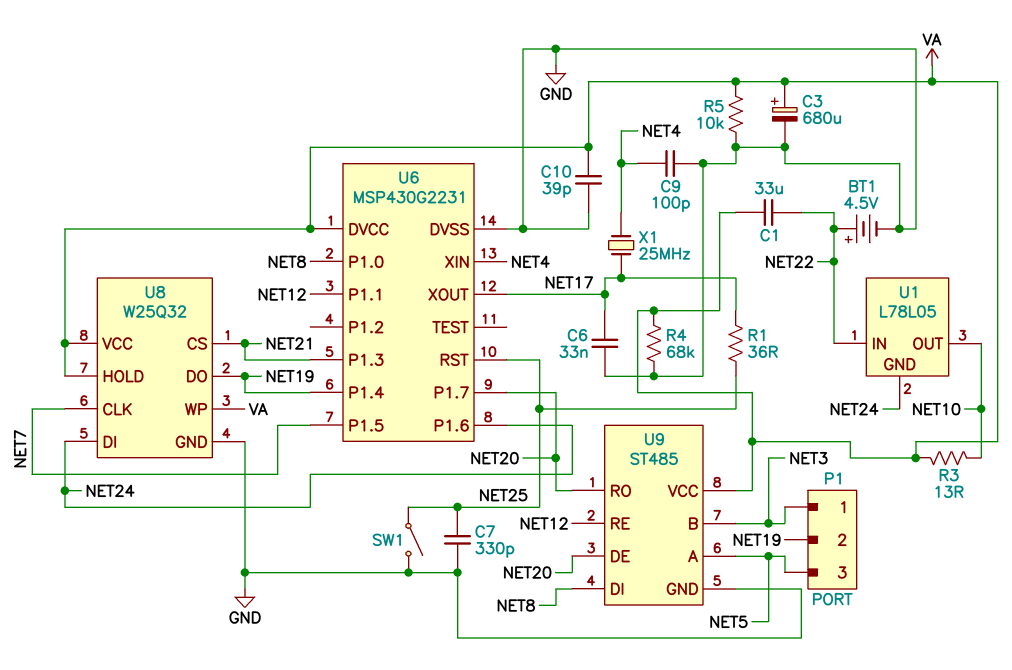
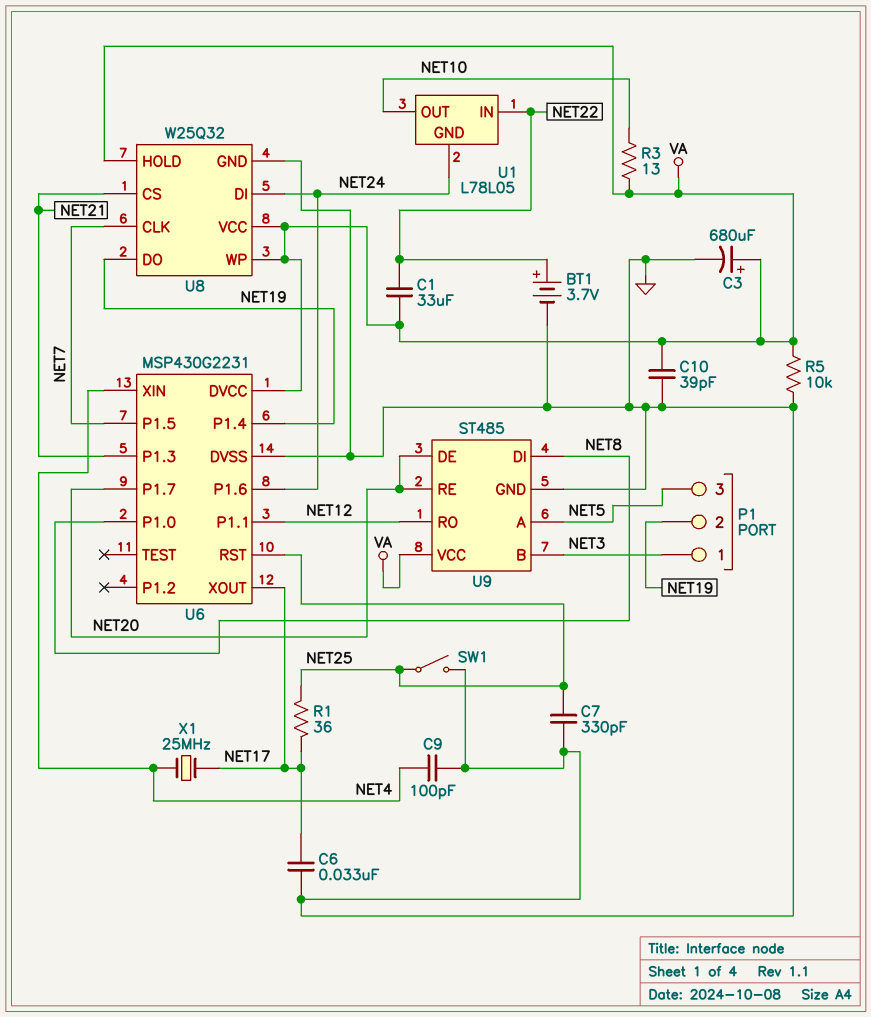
BT1: 4.5V (plus NET22, minus GND) -> 3.7V (plus NET22, minus GND)
R4: 68k (GND, VA) -> none
U9 pin RE: NET12 -> NET20
U9 pin RO: NET20 -> NET12

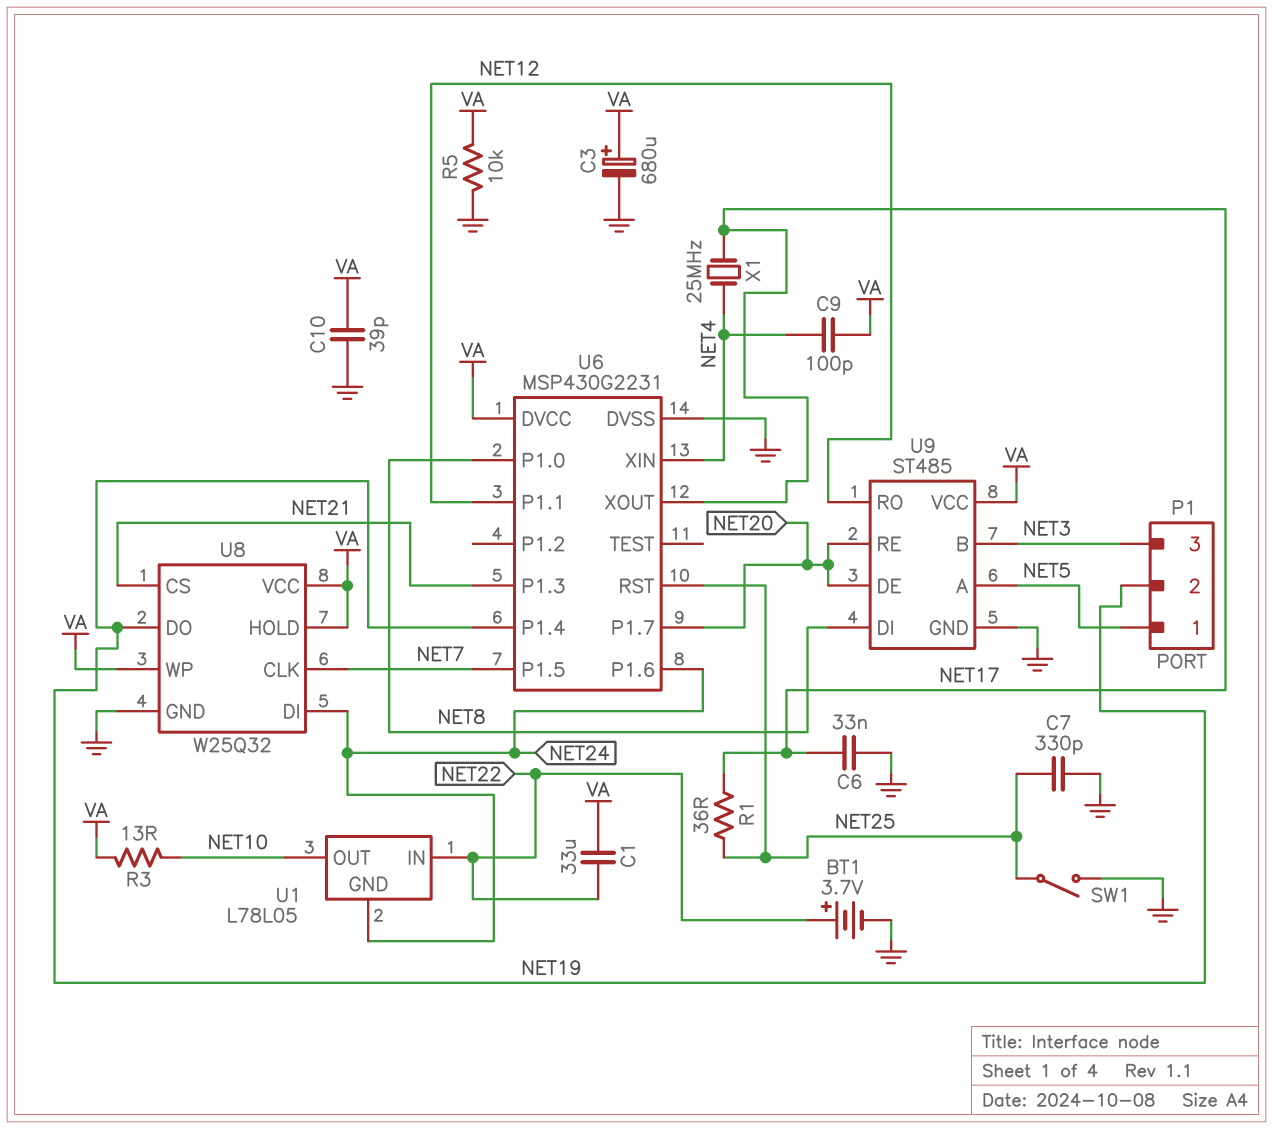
C9: 100pF (GND, NET4) -> 100pF (NET4, VA)
P1 pin 1: NET3 -> NET5
P1 pin 3: NET5 -> NET3

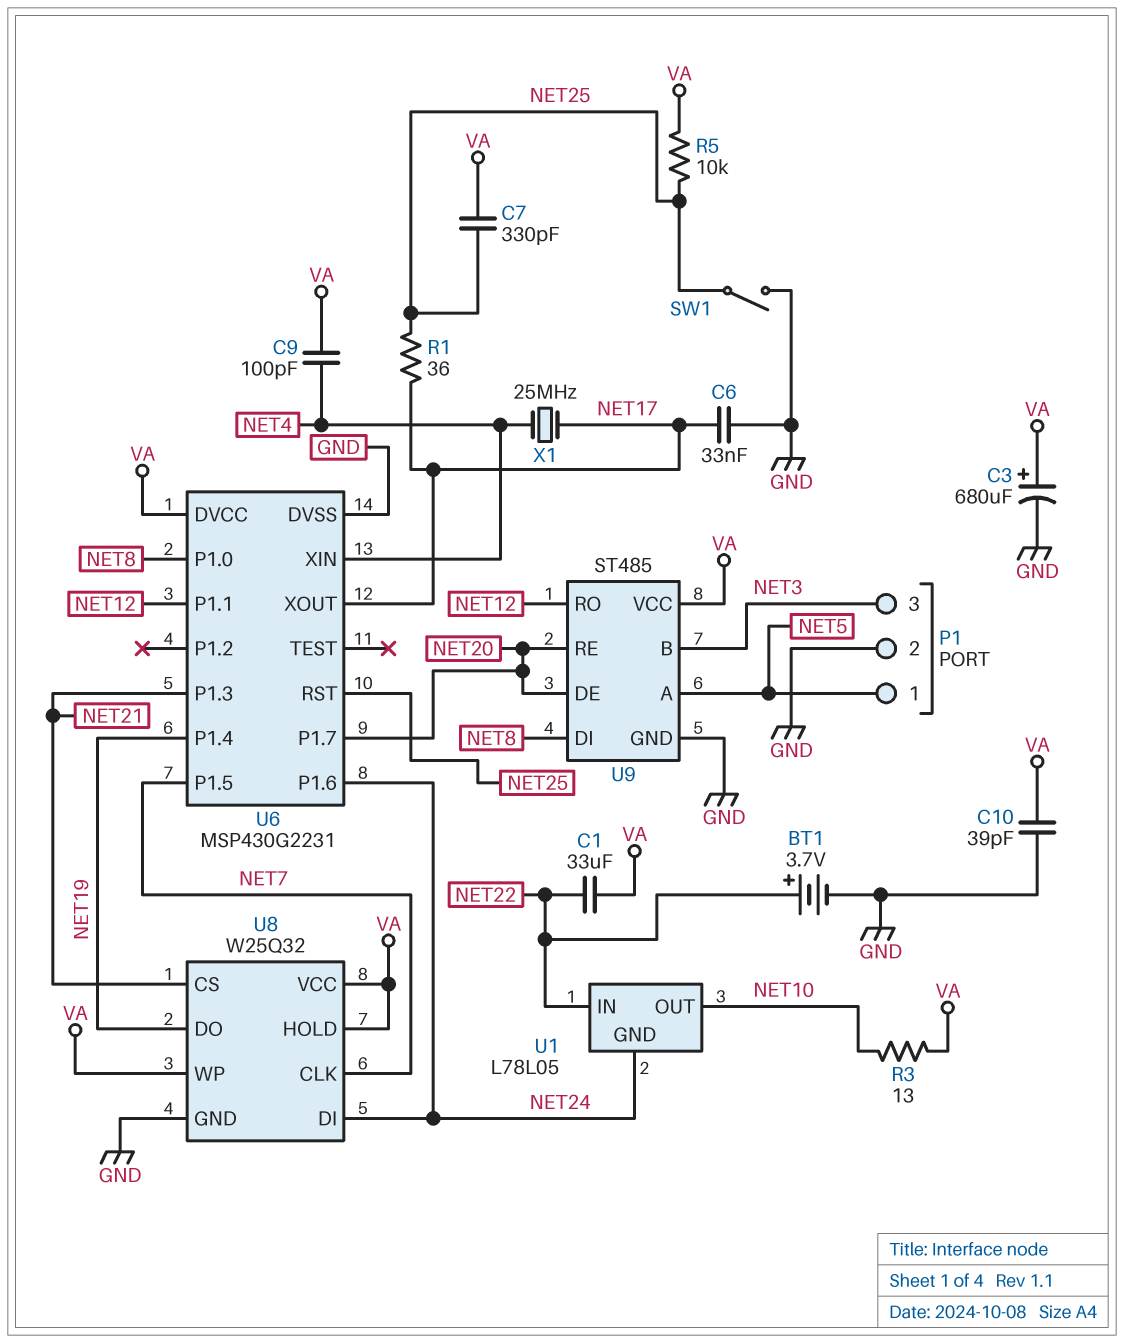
C7: 330pF (GND, NET25) -> 330pF (NET25, VA)
P1 pin 2: NET19 -> GND
R5: 10k (GND, VA) -> 10k (NET25, VA)

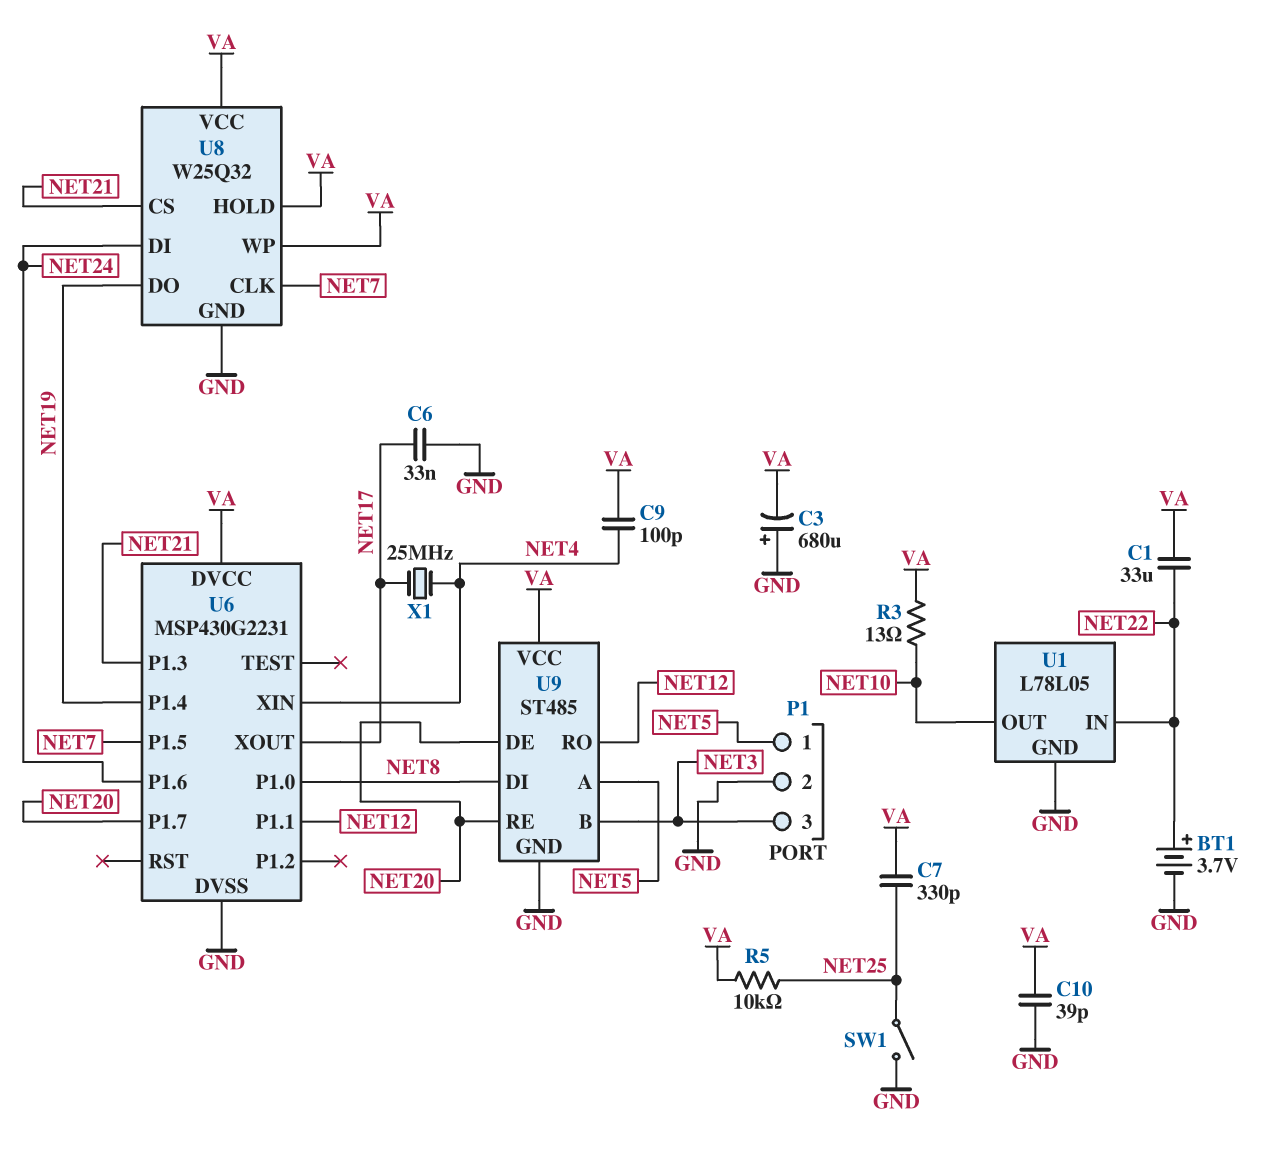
C3: 680uF (plus VA, minus GND) -> 680uF (plus GND, minus VA)
R1: 36 (NET17, NET25) -> none
U1 pin GND: NET24 -> GND
U6 pin RST: NET25 -> none

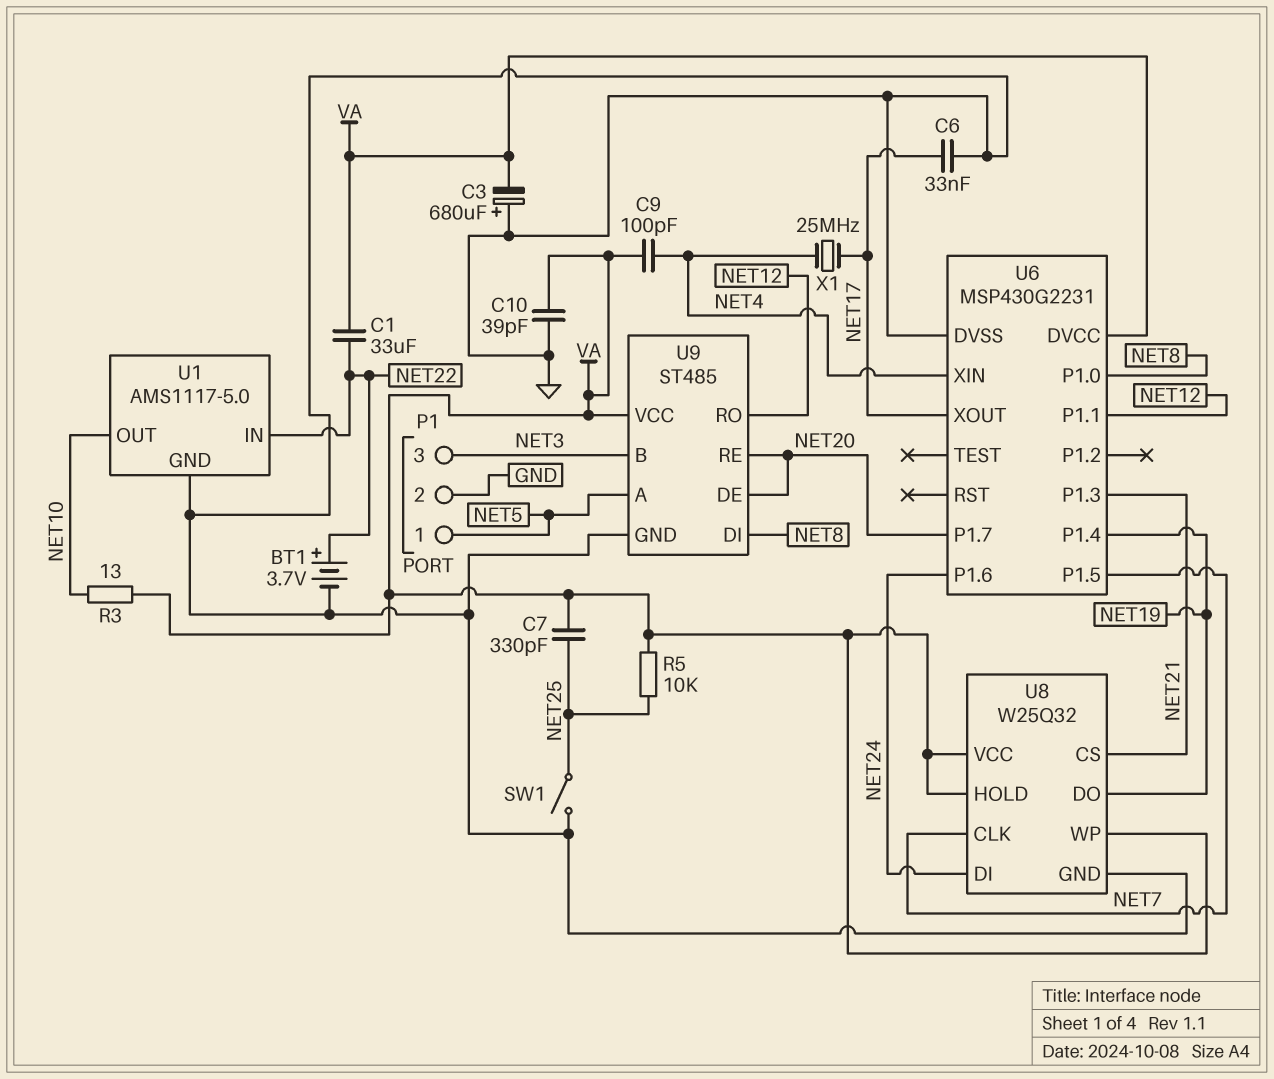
U1: L78L05 -> AMS1117-5.0

